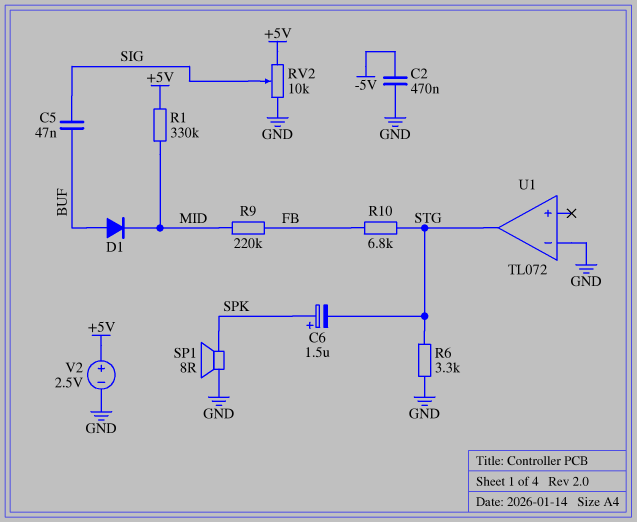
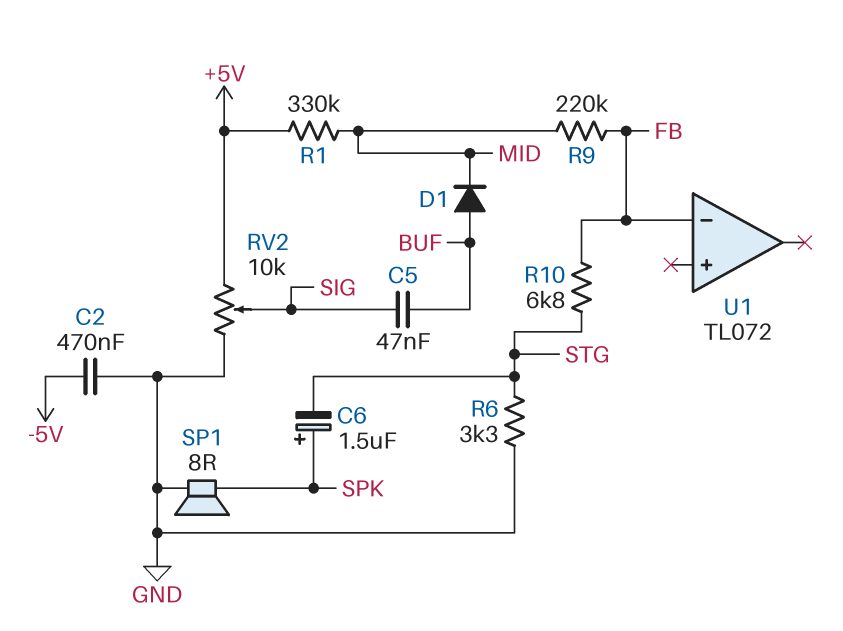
U1 pin in-: GND -> FB
U1 pin out: STG -> none
V2: 2.5V (plus +5V, minus GND) -> none

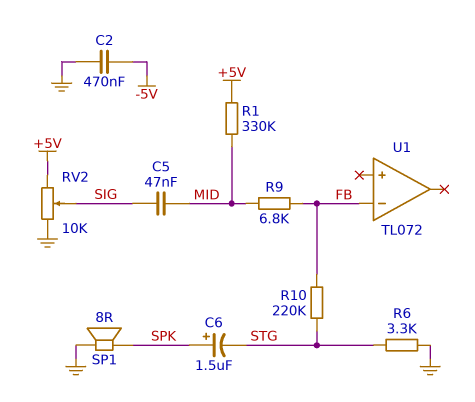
C5: 47nF (BUF, SIG) -> 47nF (MID, SIG)
D1: diode (A BUF, K MID) -> none
R9: 220k (FB, MID) -> 6.8k (FB, MID)
R10: 6.8k (FB, STG) -> 220k (FB, STG)

